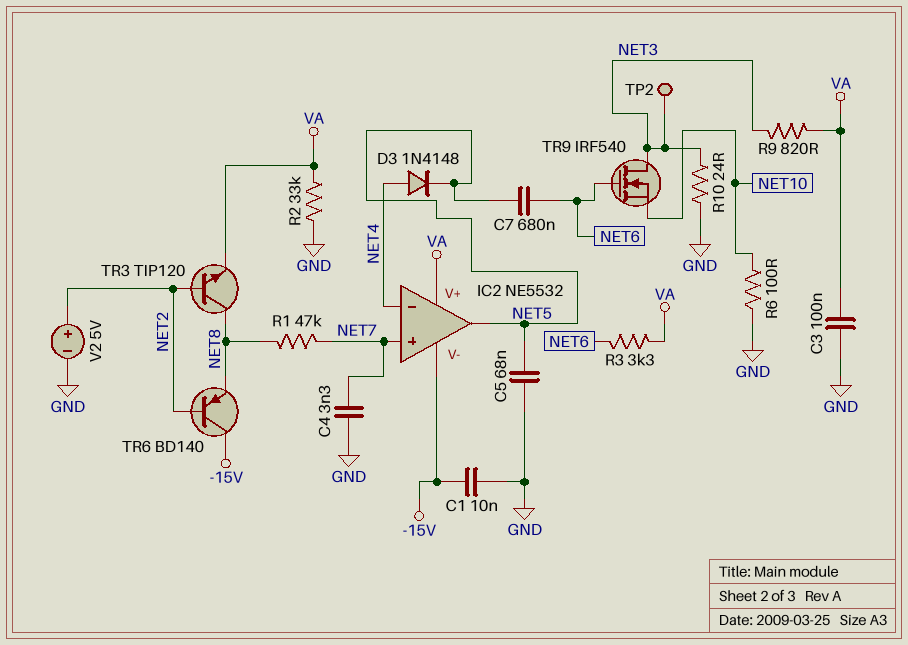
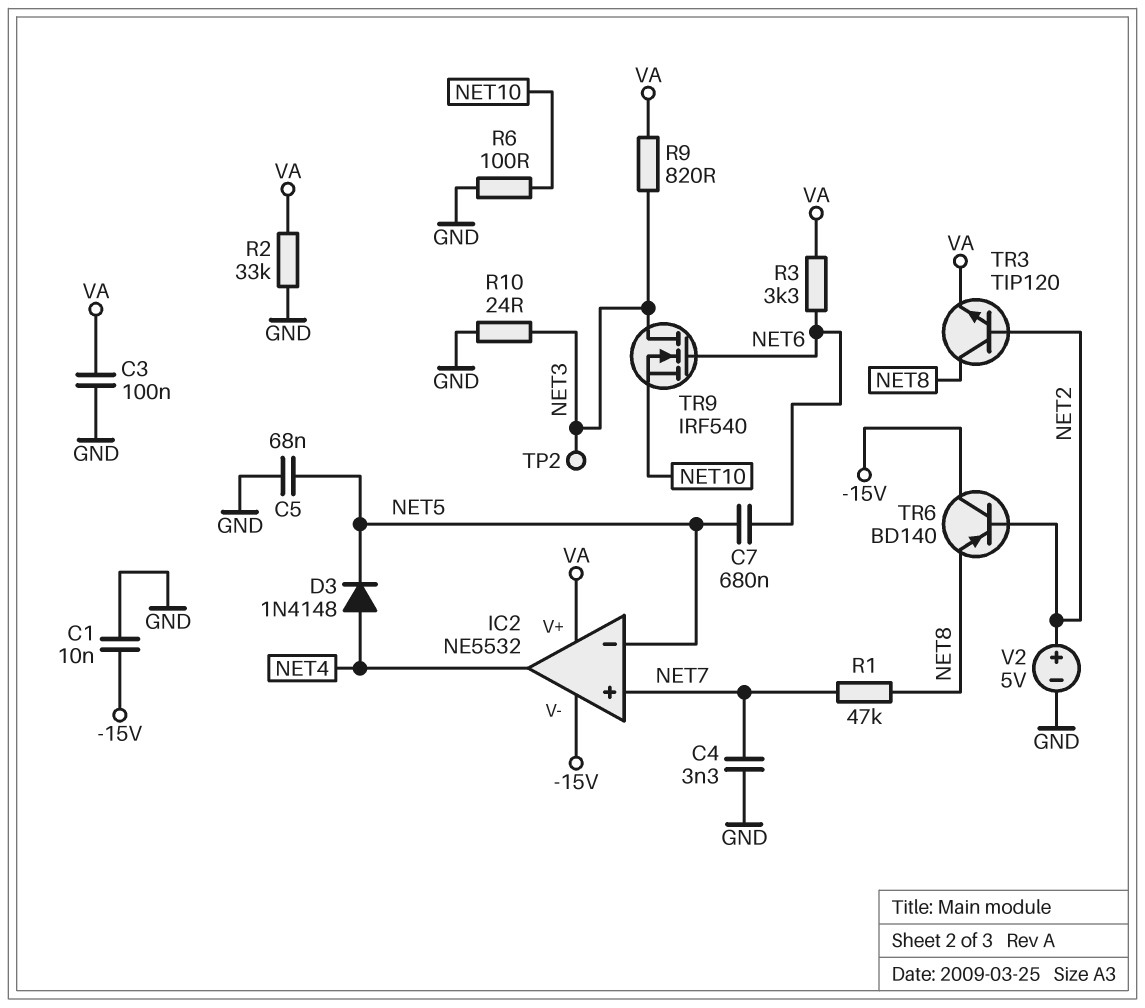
IC2 pin in-: NET4 -> NET5
IC2 pin out: NET5 -> NET4

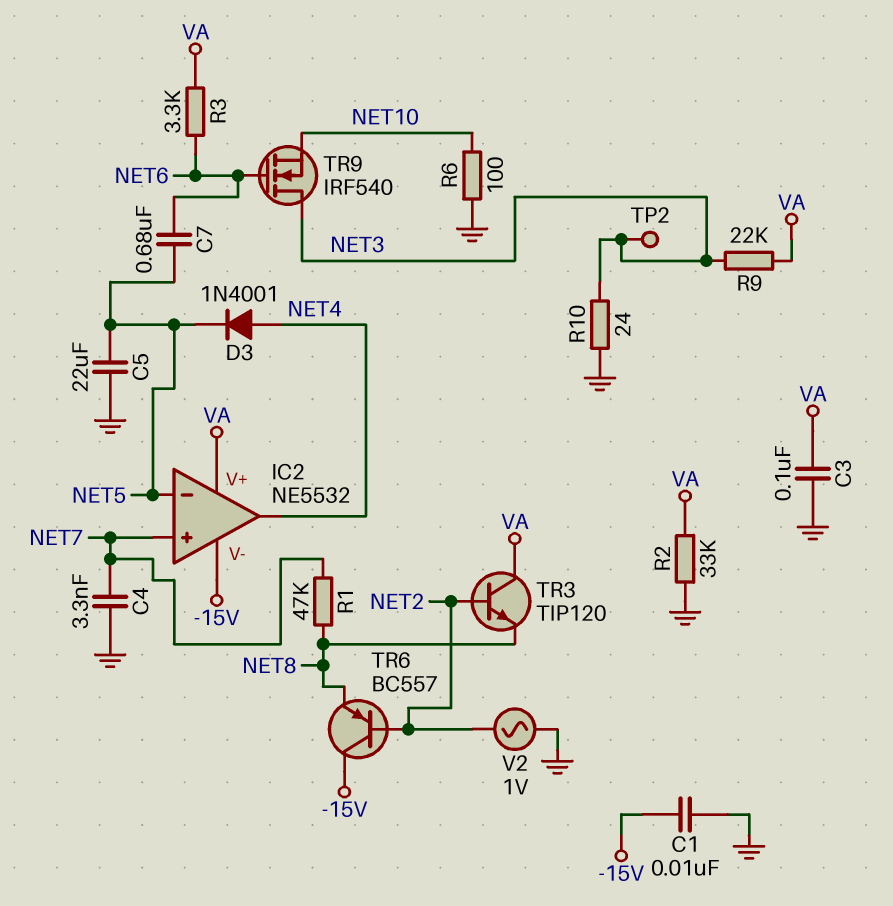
C5: 68nF (GND, NET5) -> 22uF (GND, NET5)
D3: diode 1N4148 (A NET4, K NET5) -> diode 1N4001 (A NET4, K NET5)
R9: 820 (NET3, VA) -> 22k (NET3, VA)
TR3: NPN TIP120 (B NET2, C NET8, E VA) -> NPN TIP120 (B NET2, C VA, E NET8)
TR6: PNP BD140 (B NET2, C -15V, E NET8) -> PNP BC557 (B NET2, C -15V, E NET8)
V2: 5V (plus NET2, minus GND) -> AC 1V (GND, NET2)

